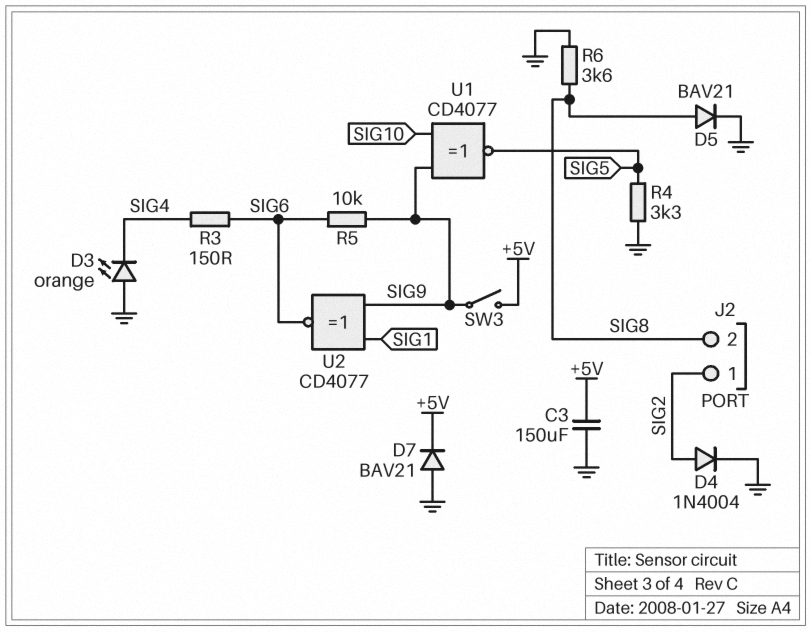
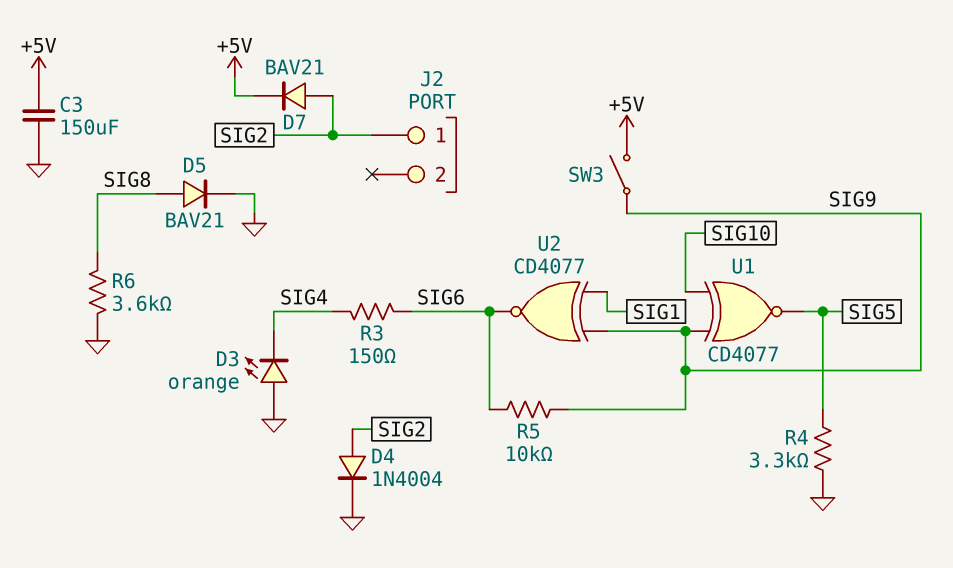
D7: diode BAV21 (A GND, K +5V) -> diode BAV21 (A SIG2, K +5V)
J2 pin 2: SIG8 -> none

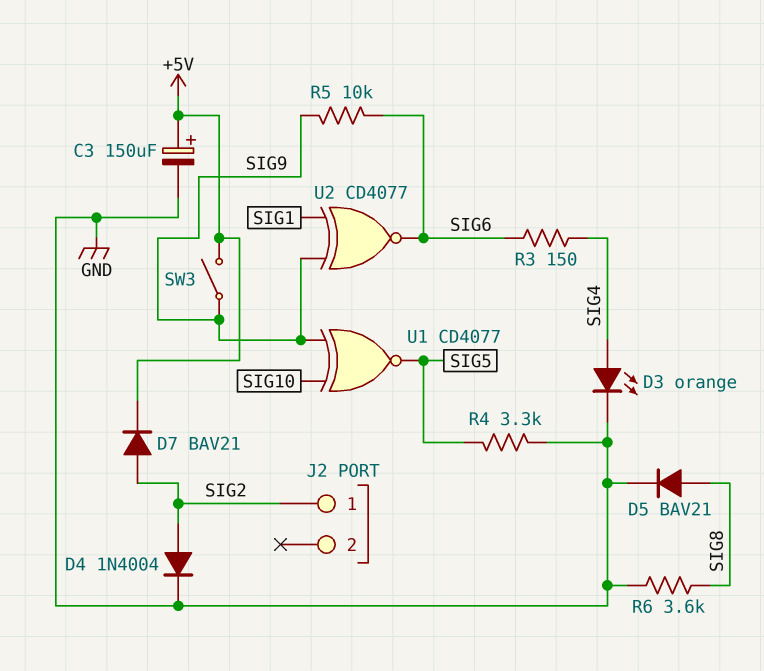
C3: 150uF (+5V, GND) -> 150uF (plus +5V, minus GND)
D3: LED orange (A GND, K SIG4) -> LED orange (A SIG4, K GND)

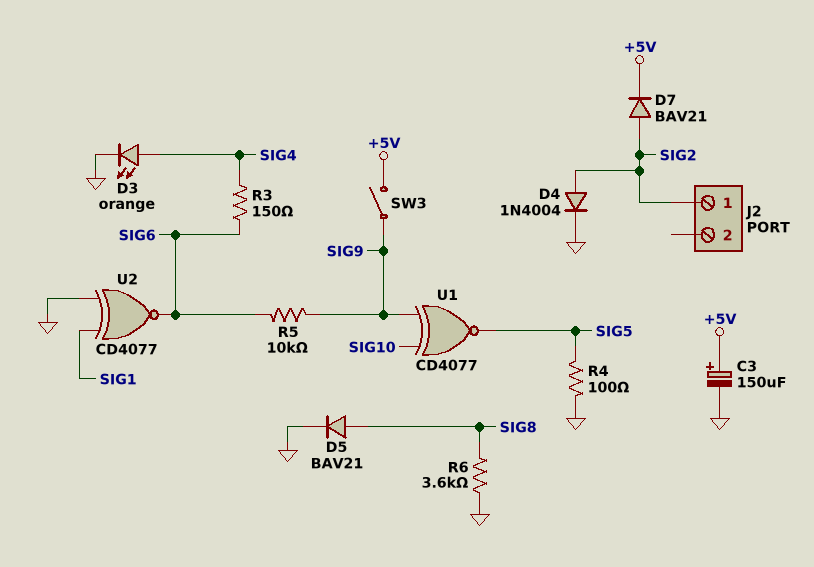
R4: 3.3k (GND, SIG5) -> 100 (GND, SIG5)
U2: XNOR CD4077 (in SIG1, in SIG9, out SIG6) -> XNOR CD4077 (in GND, in SIG1, out SIG6)

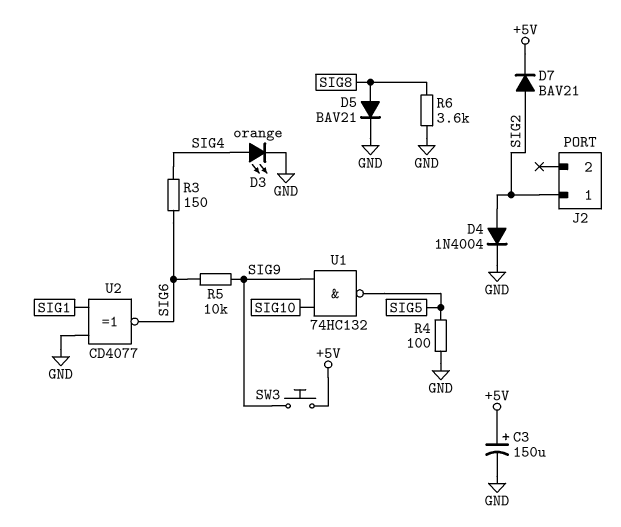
SW3: switch (+5V, SIG9) -> button (+5V, SIG9)
U1: XNOR CD4077 (in SIG9, in SIG10, out SIG5) -> NAND 74HC132 (in SIG9, in SIG10, out SIG5)

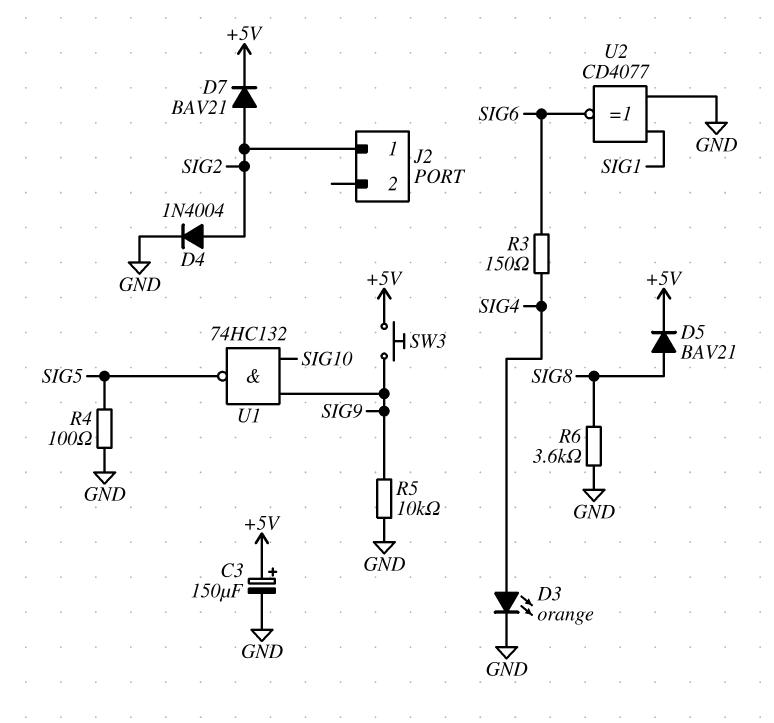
D5: diode BAV21 (A SIG8, K GND) -> diode BAV21 (A SIG8, K +5V)
R5: 10k (SIG6, SIG9) -> 10k (GND, SIG9)

